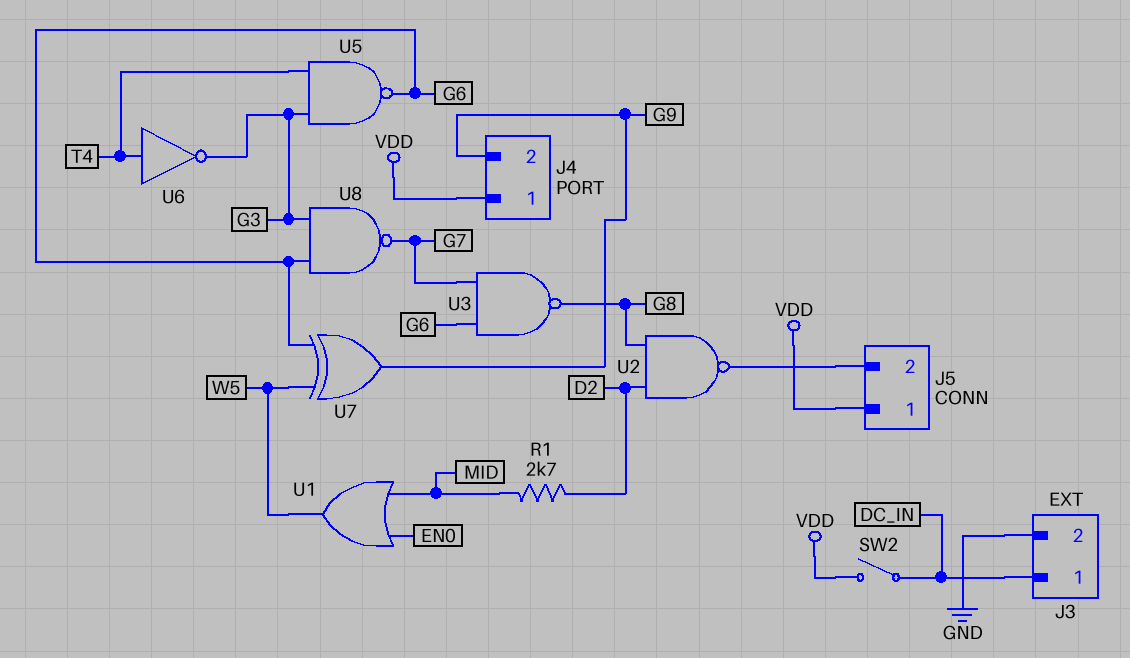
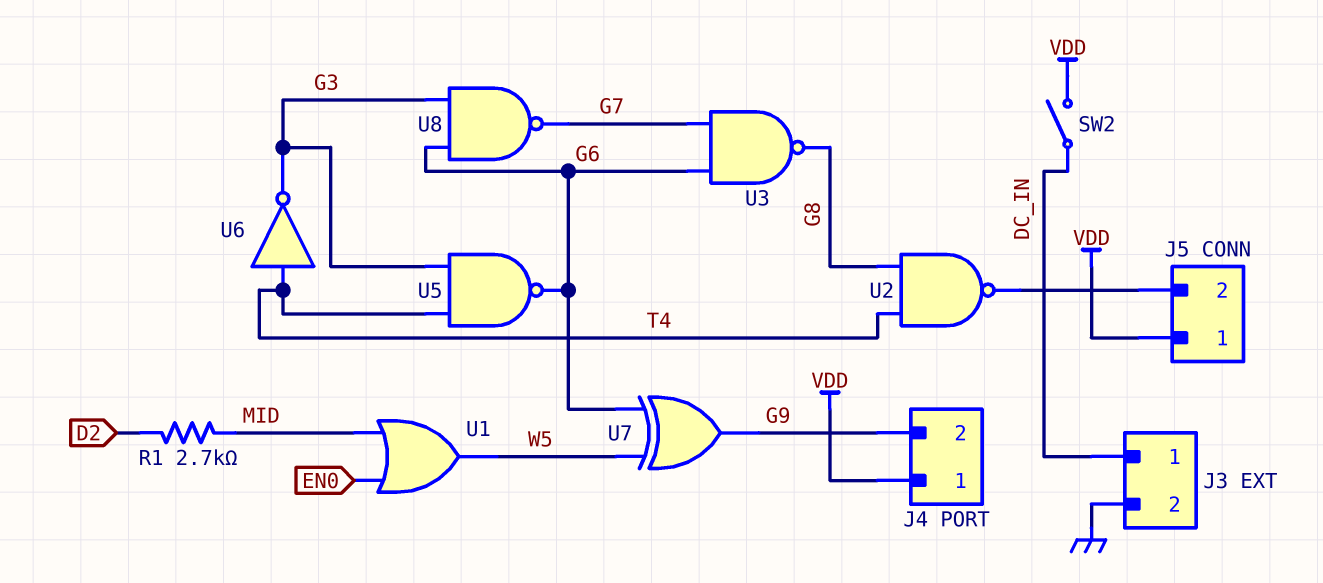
U2: NAND (in D2, in G8, out J5/2) -> NAND (in G8, in T4, out J5/2)

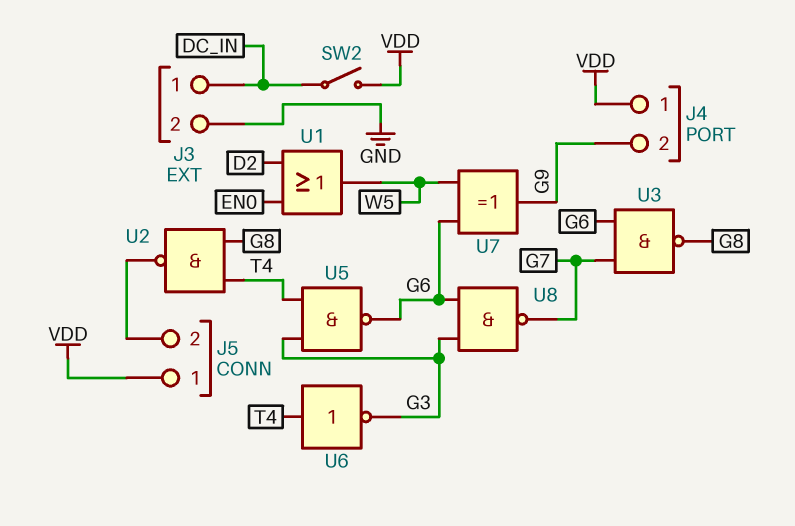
R1: 2.7k (D2, MID) -> none
U1: OR (in EN0, in MID, out W5) -> OR (in D2, in EN0, out W5)

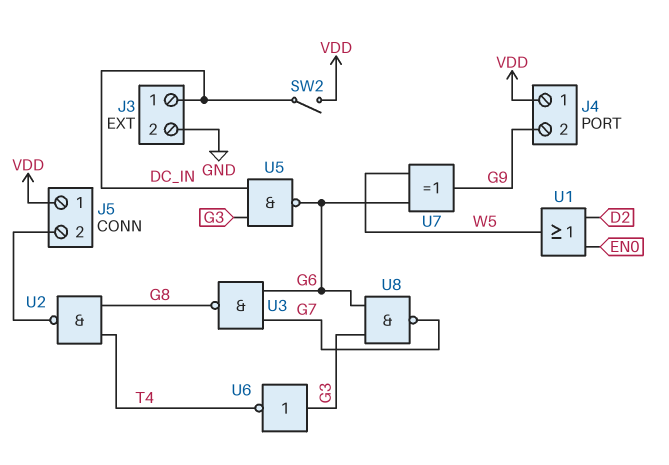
U5: NAND (in G3, in T4, out G6) -> NAND (in DC_IN, in G3, out G6)
U6: NOT (in T4, out G3) -> NOT (in G3, out T4)

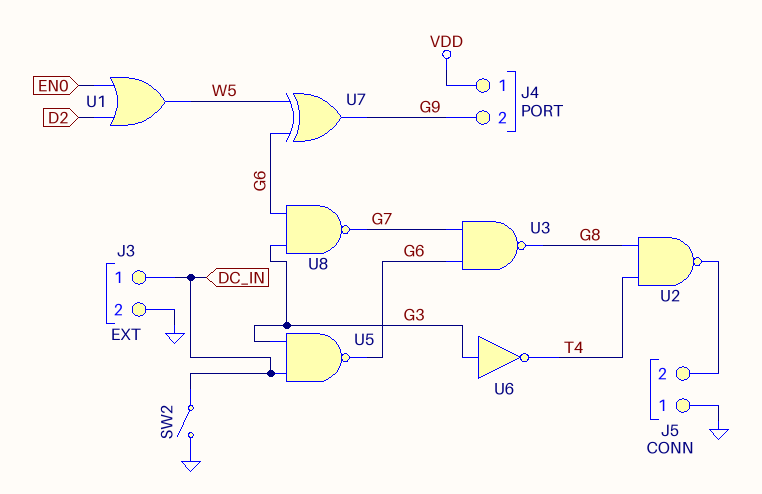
J5 pin 1: VDD -> GND
SW2: switch (DC_IN, VDD) -> switch (DC_IN, GND)

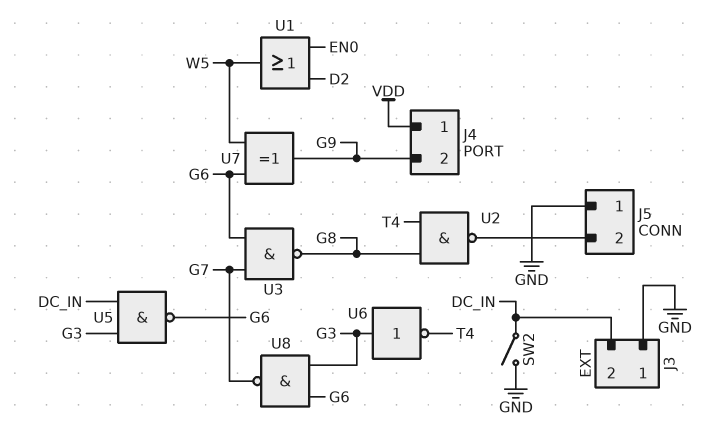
J3 pin 1: DC_IN -> GND
J3 pin 2: GND -> DC_IN

